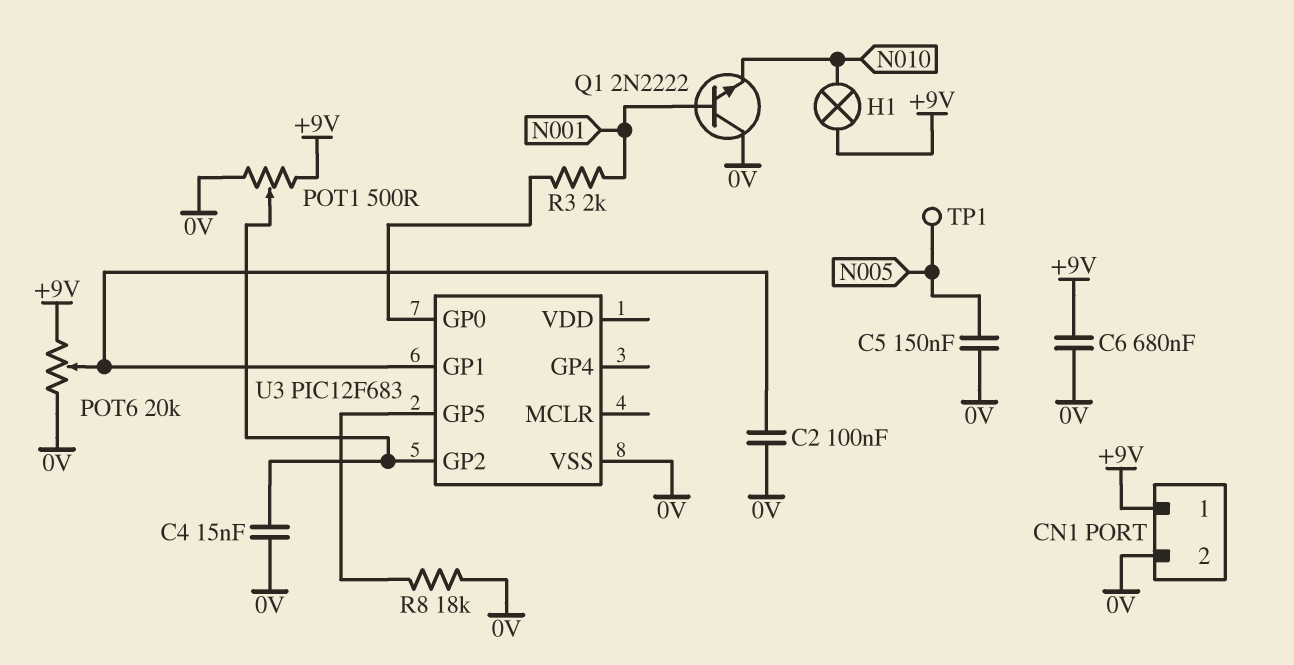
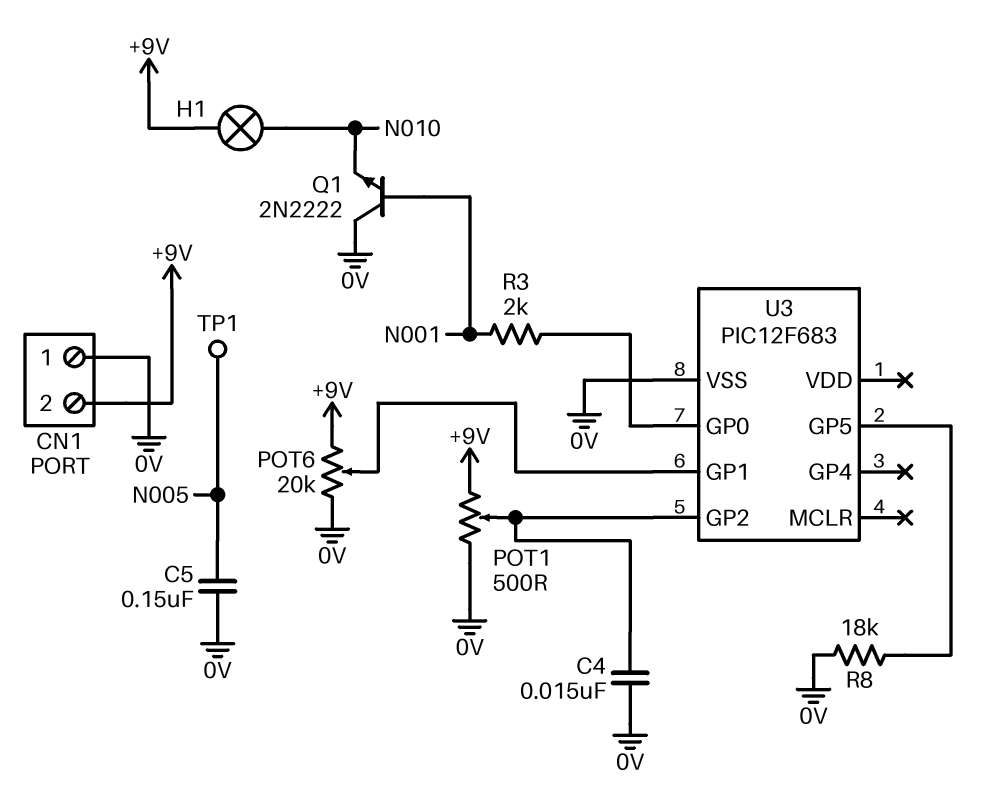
C2: 100nF (0V, U3/GP1) -> none
C6: 680nF (+9V, 0V) -> none
CN1 pin 1: +9V -> 0V
CN1 pin 2: 0V -> +9V

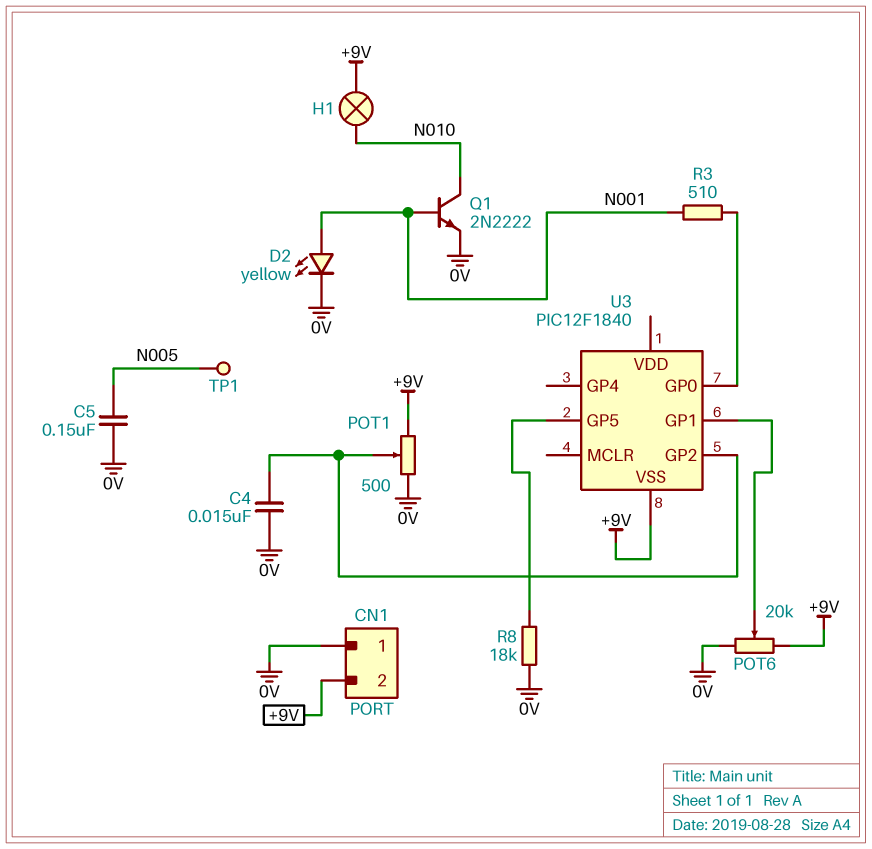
D2: none -> LED yellow (A N001, K 0V)
Q1: NPN 2N2222 (B N001, C 0V, E N010) -> NPN 2N2222 (B N001, C N010, E 0V)
R3: 2k (N001, U3/GP0) -> 510 (N001, U3/GP0)
U3: PIC12F683 -> PIC12F1840
U3 pin VSS: 0V -> +9V

